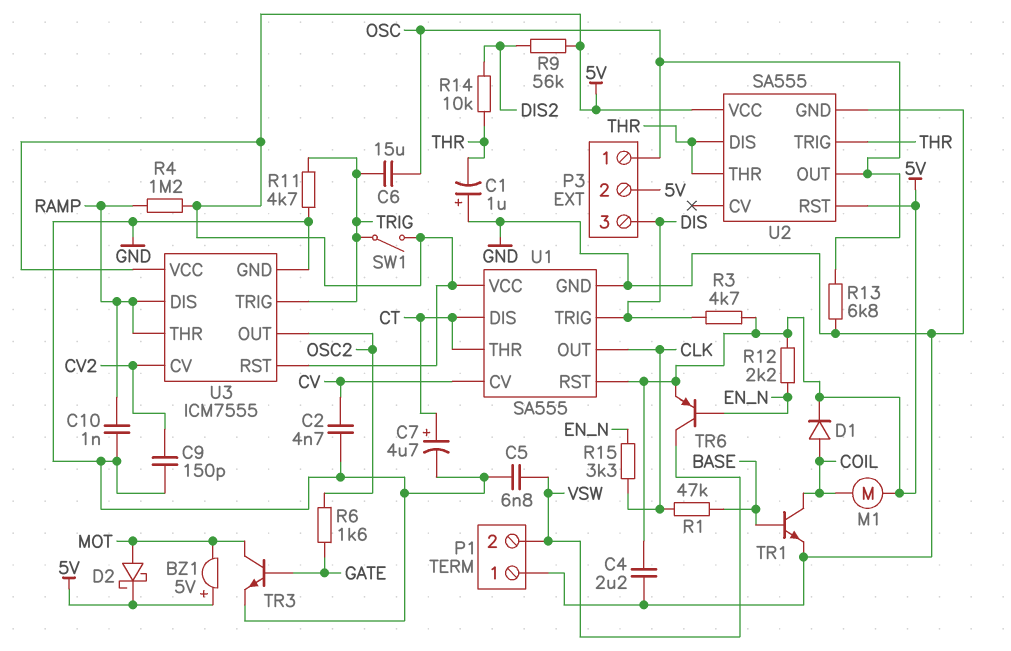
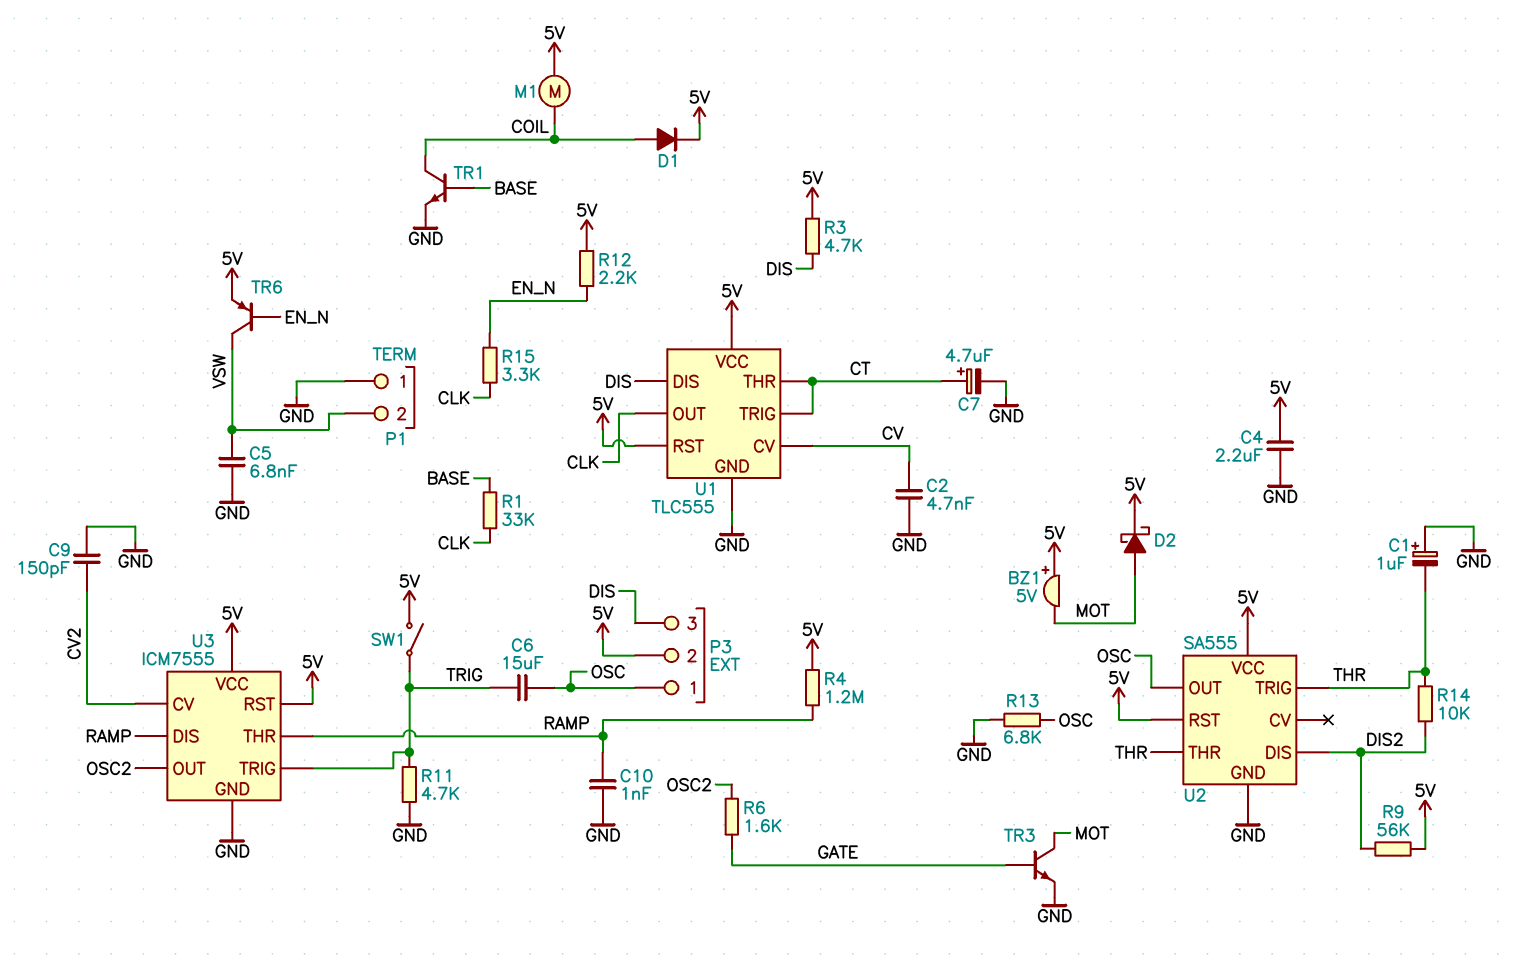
R1: 47k (BASE, CLK) -> 33k (BASE, CLK)
U1: SA555 -> TLC555
U1 pin DIS: CT -> DIS
U1 pin TRIG: DIS -> CT
U2 pin DIS: THR -> DIS2

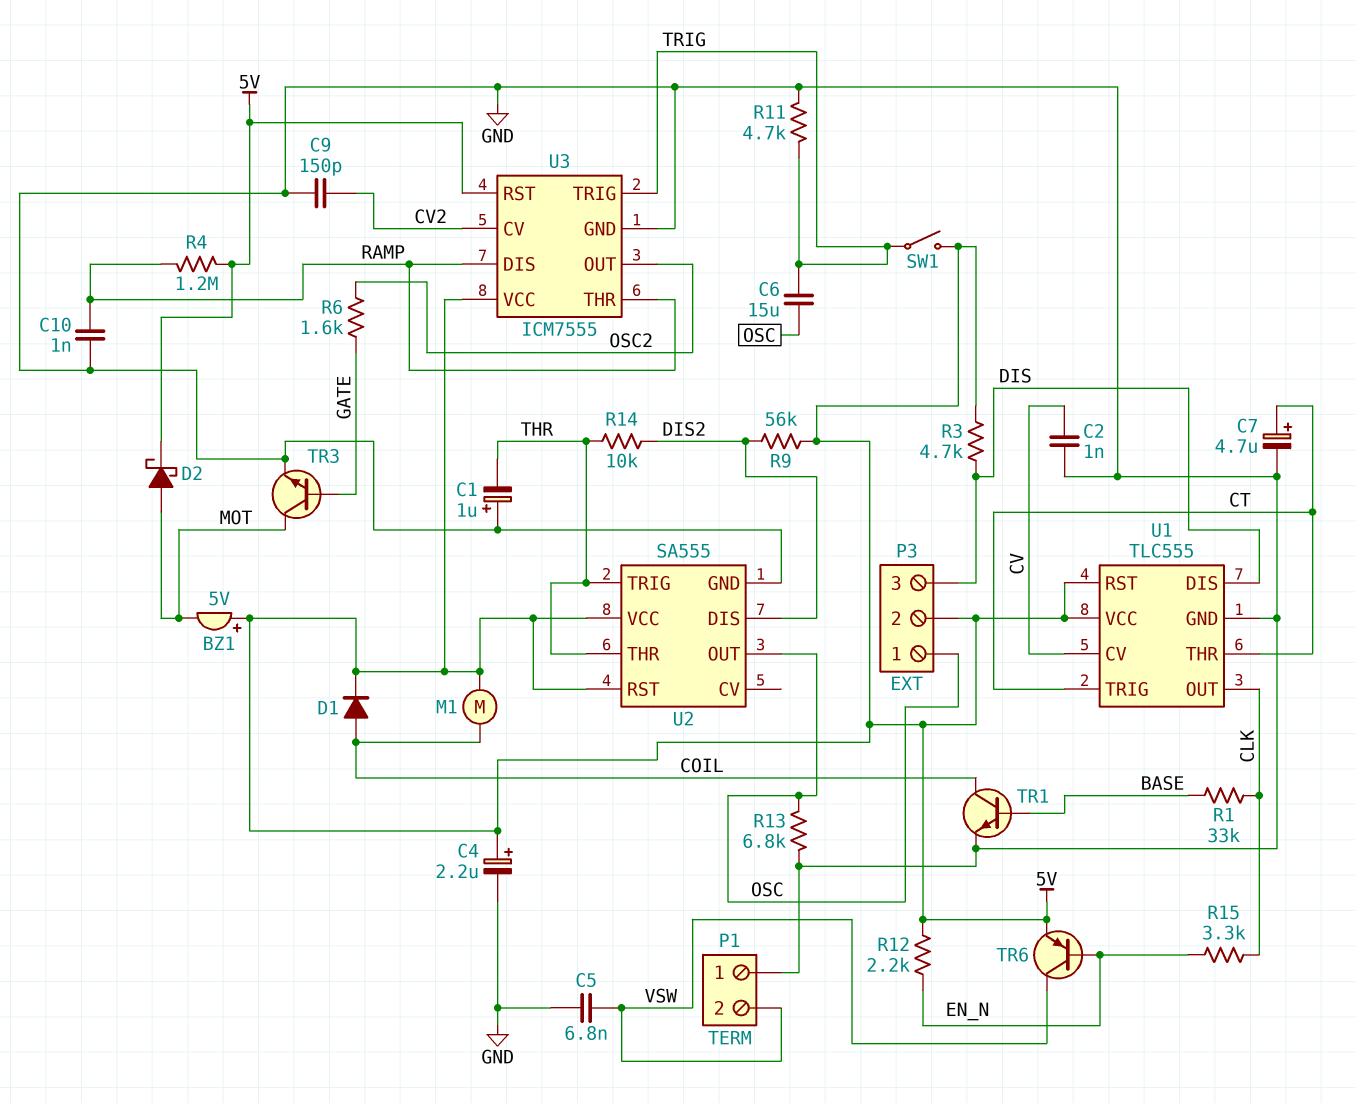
C2: 4.7nF (CV, GND) -> 1nF (CV, GND)
C4: 2.2uF (5V, GND) -> 2.2uF (plus 5V, minus GND)

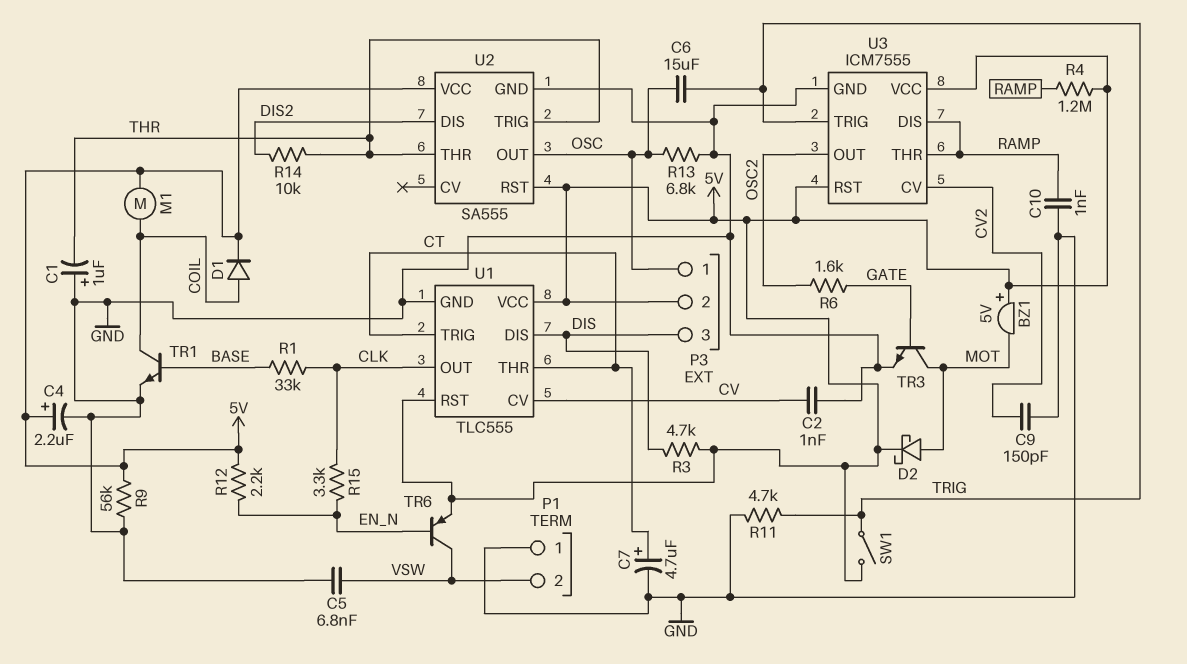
R9: 56k (5V, DIS2) -> 56k (5V, GND)

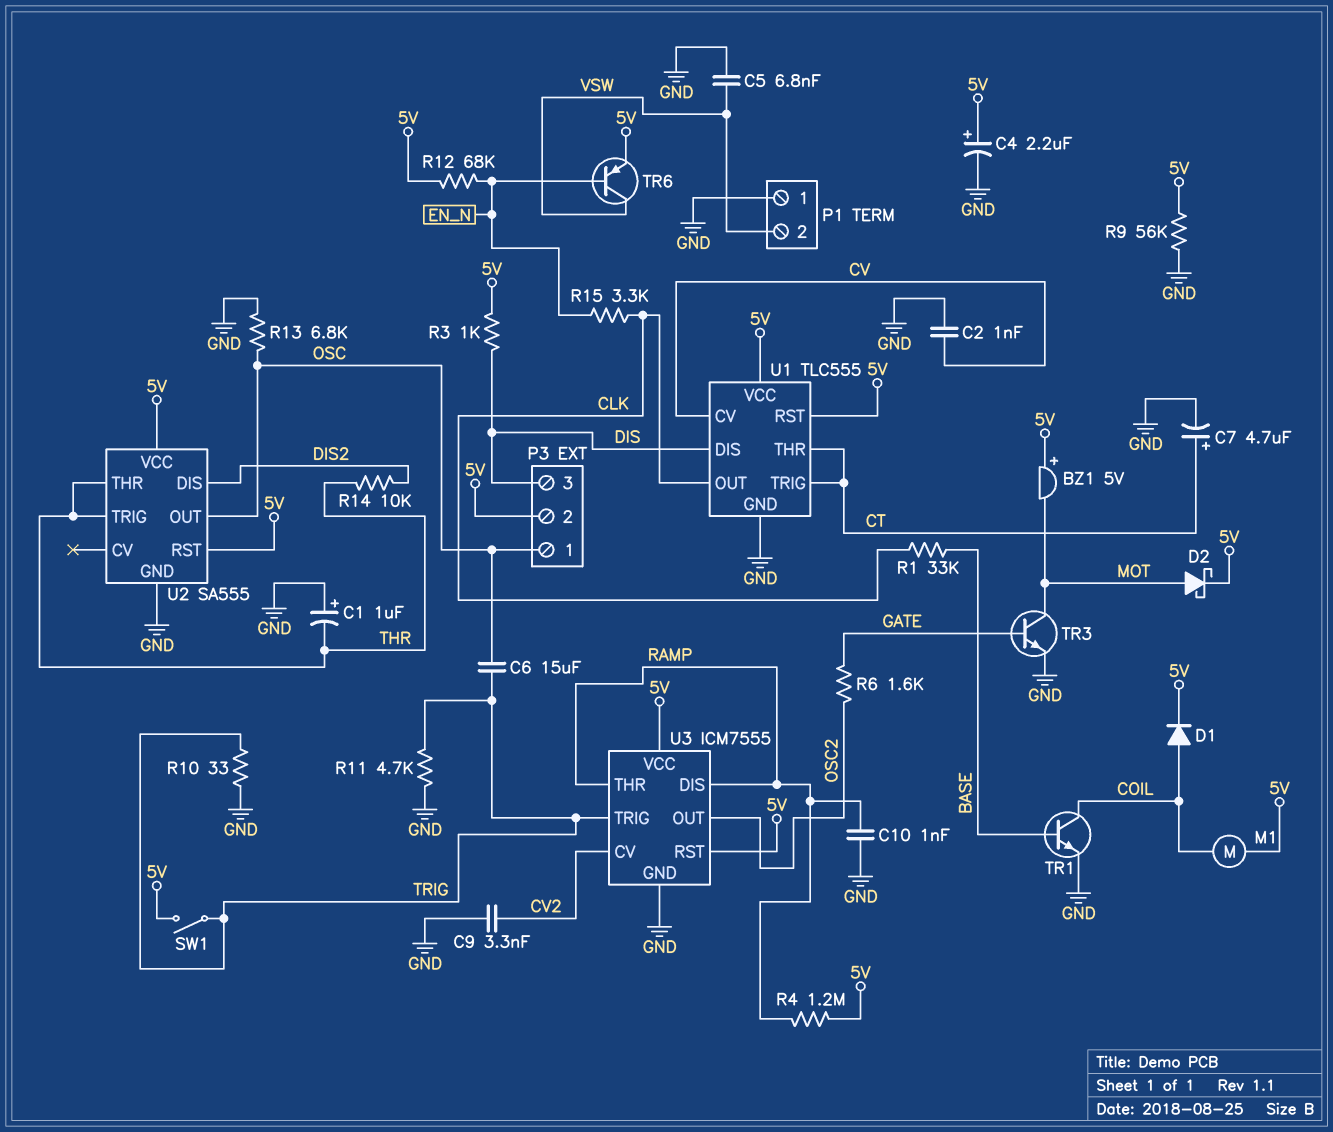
C9: 150pF (CV2, GND) -> 3.3nF (CV2, GND)
R3: 4.7k (5V, DIS) -> 1k (5V, DIS)
R10: none -> 33 (GND, TRIG)
R12: 2.2k (5V, EN_N) -> 68k (5V, EN_N)

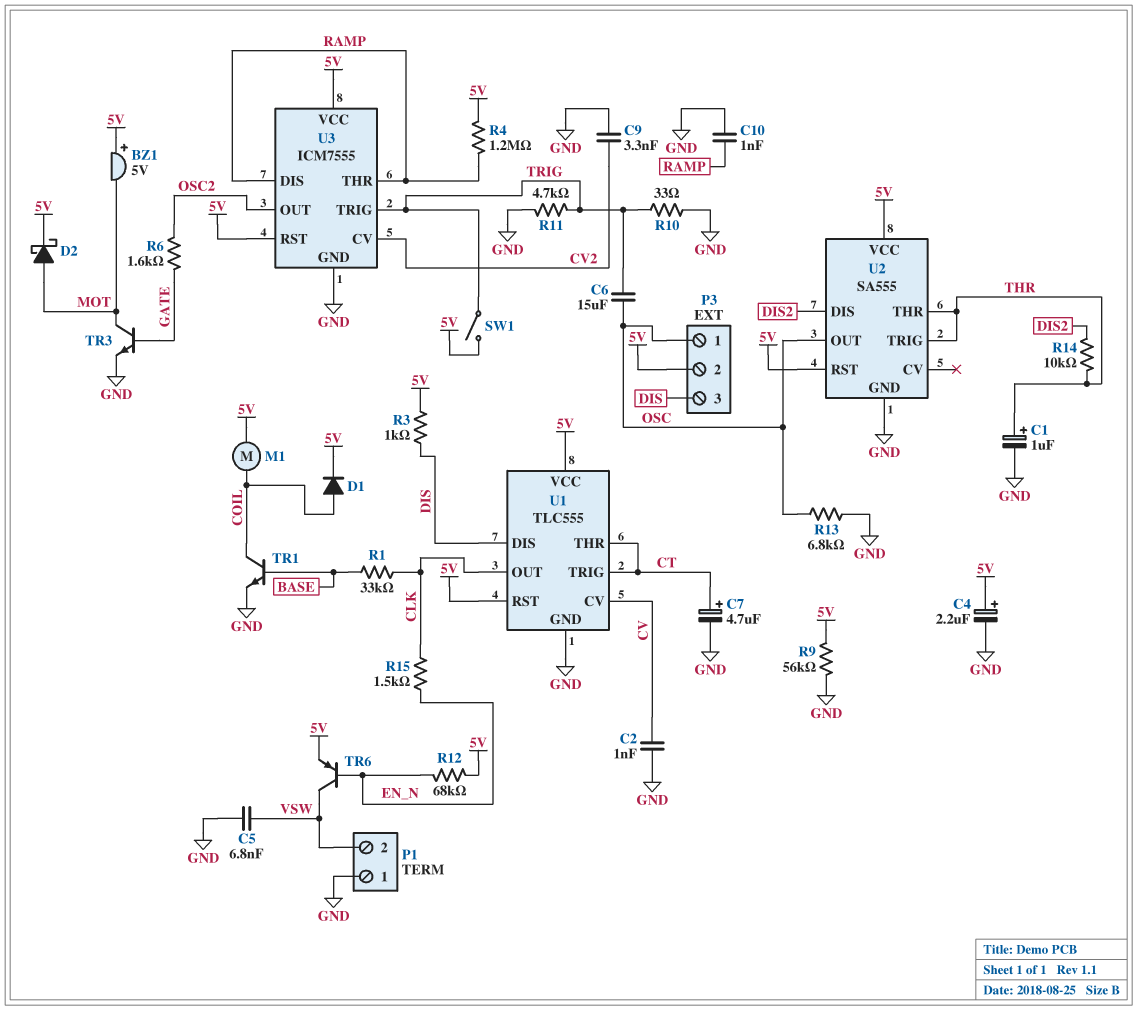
C1: 1uF (plus GND, minus THR) -> 1uF (plus THR, minus GND)
R15: 3.3k (CLK, EN_N) -> 1.5k (CLK, EN_N)

